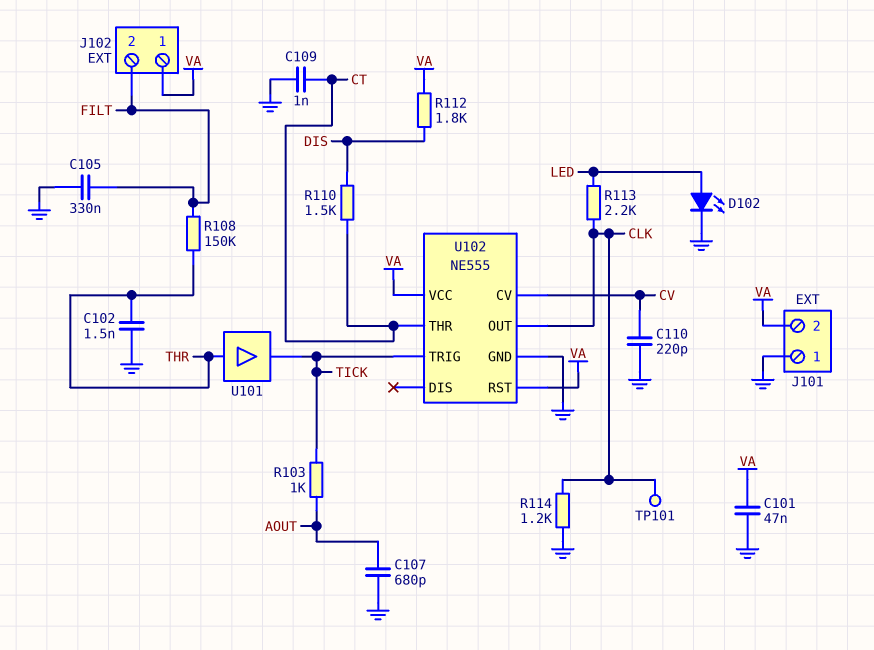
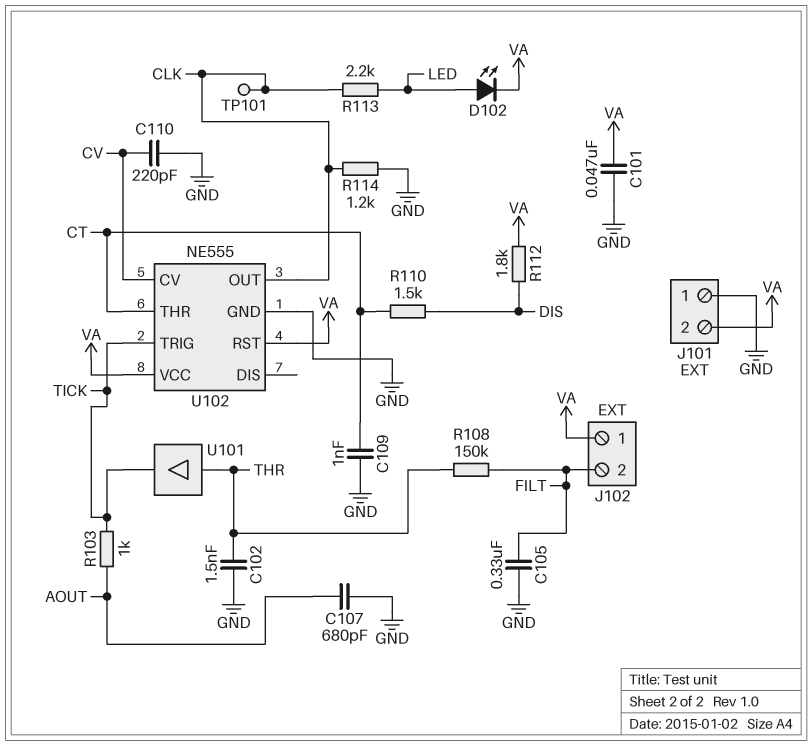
D102: LED (A LED, K GND) -> LED (A LED, K VA)

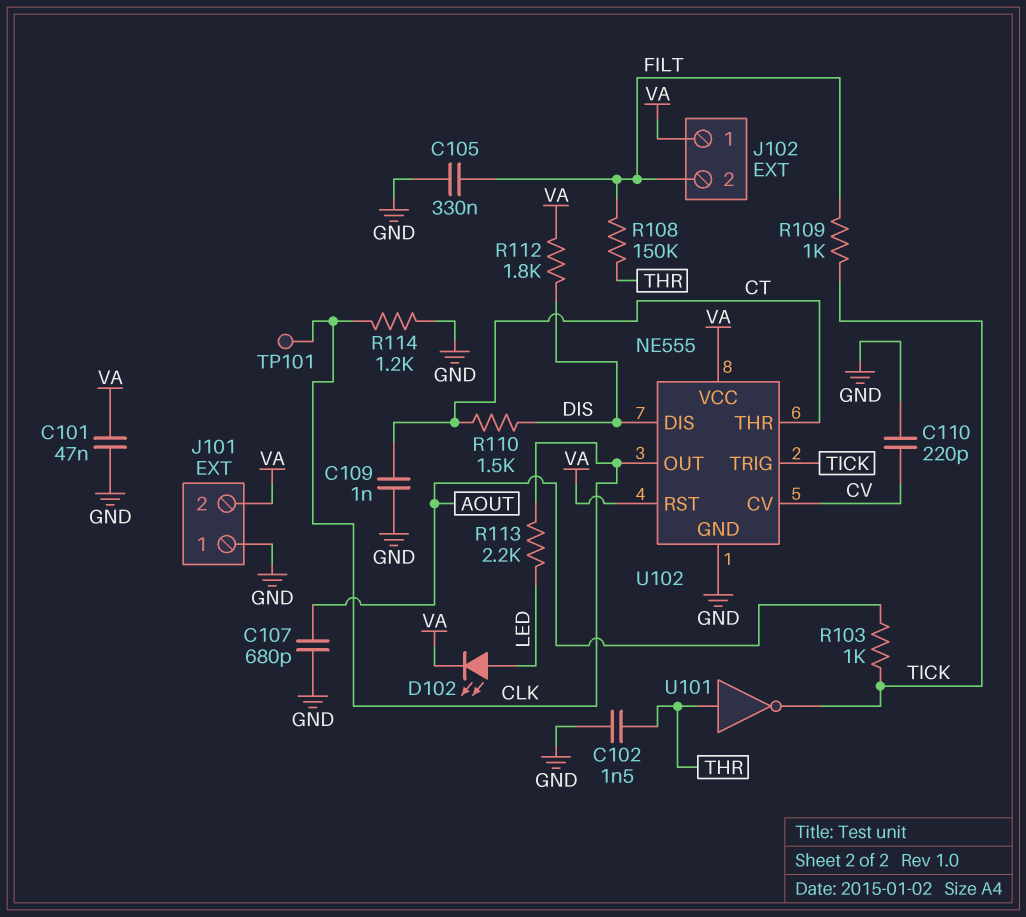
R109: none -> 1k (FILT, TICK)
U101: buffer (in THR, out TICK) -> NOT (in THR, out TICK)
U102 pin DIS: none -> DIS

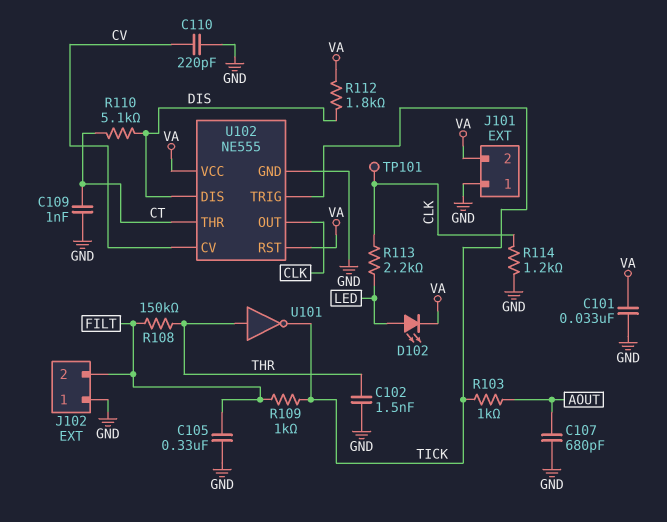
C101: 47nF (GND, VA) -> 33nF (GND, VA)
J102 pin 1: VA -> GND
R110: 1.5k (CT, DIS) -> 5.1k (CT, DIS)

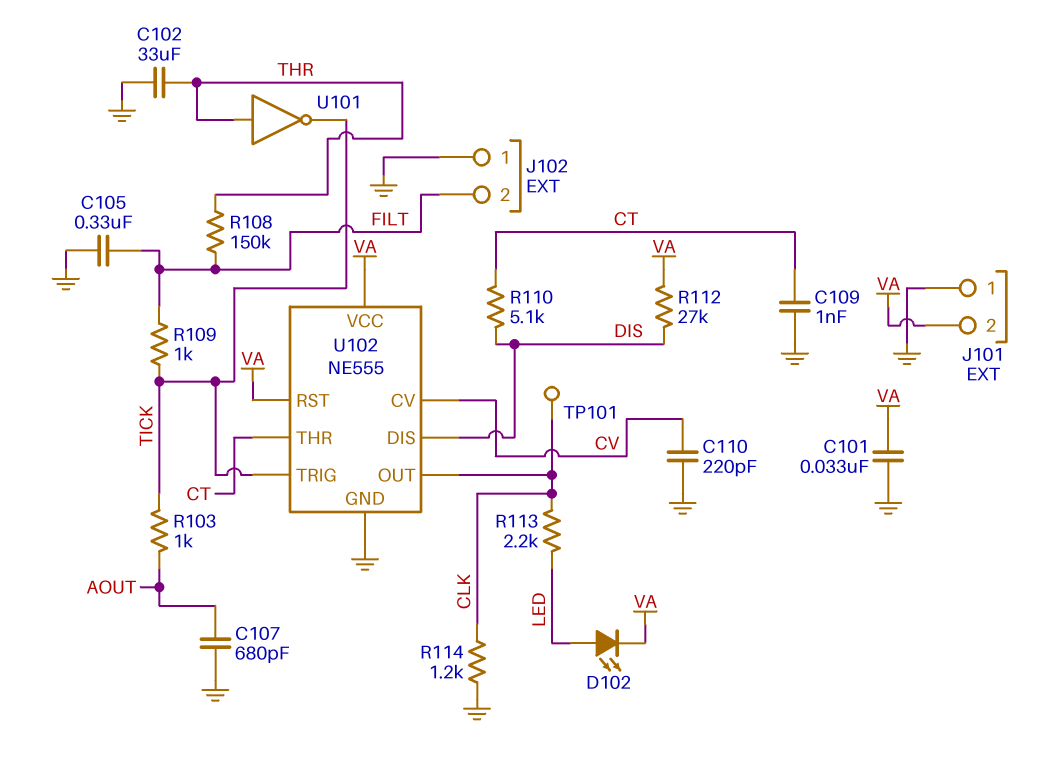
C102: 1.5nF (GND, THR) -> 33uF (GND, THR)
R112: 1.8k (DIS, VA) -> 27k (DIS, VA)

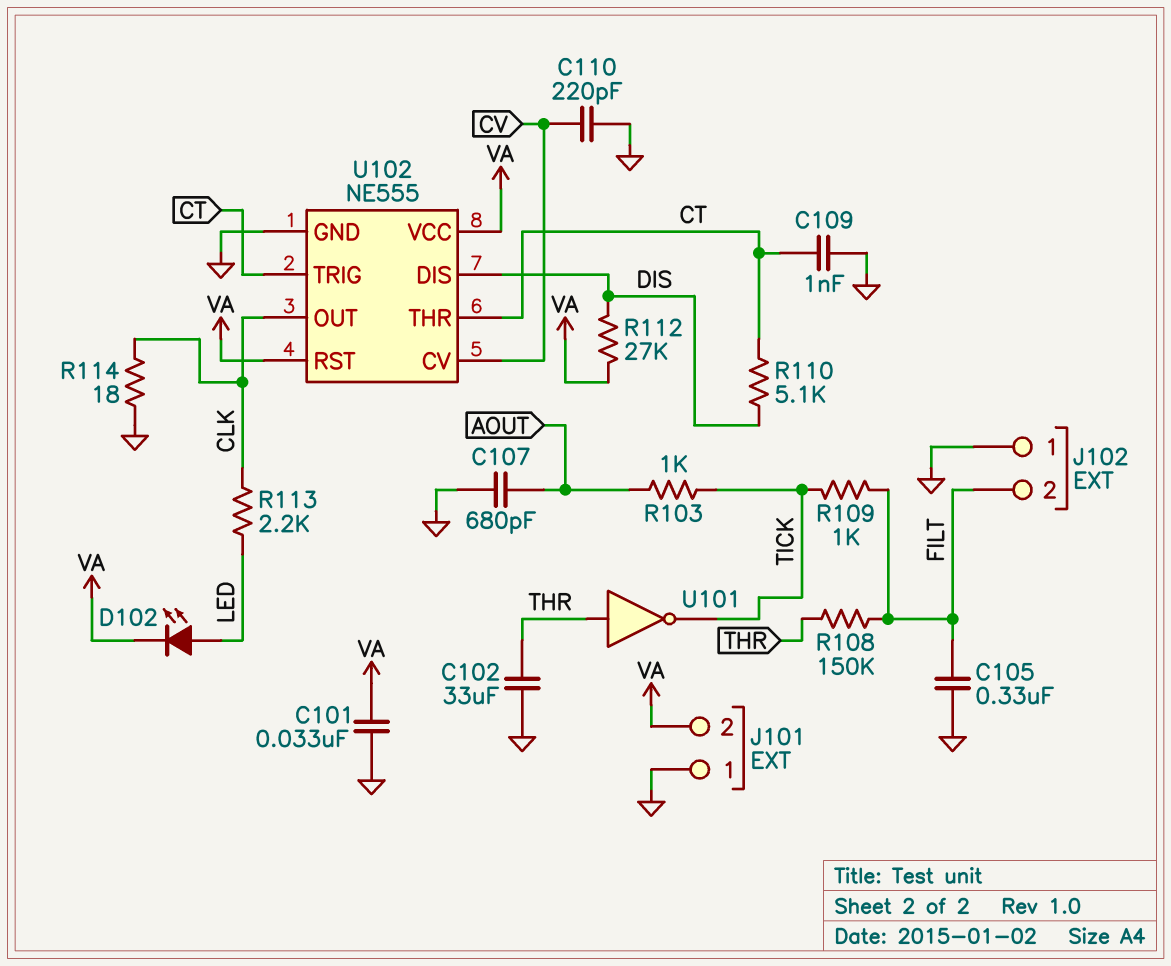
R114: 1.2k (CLK, GND) -> 18 (CLK, GND)
TP101: test point (CLK) -> none
U102 pin TRIG: TICK -> CT

